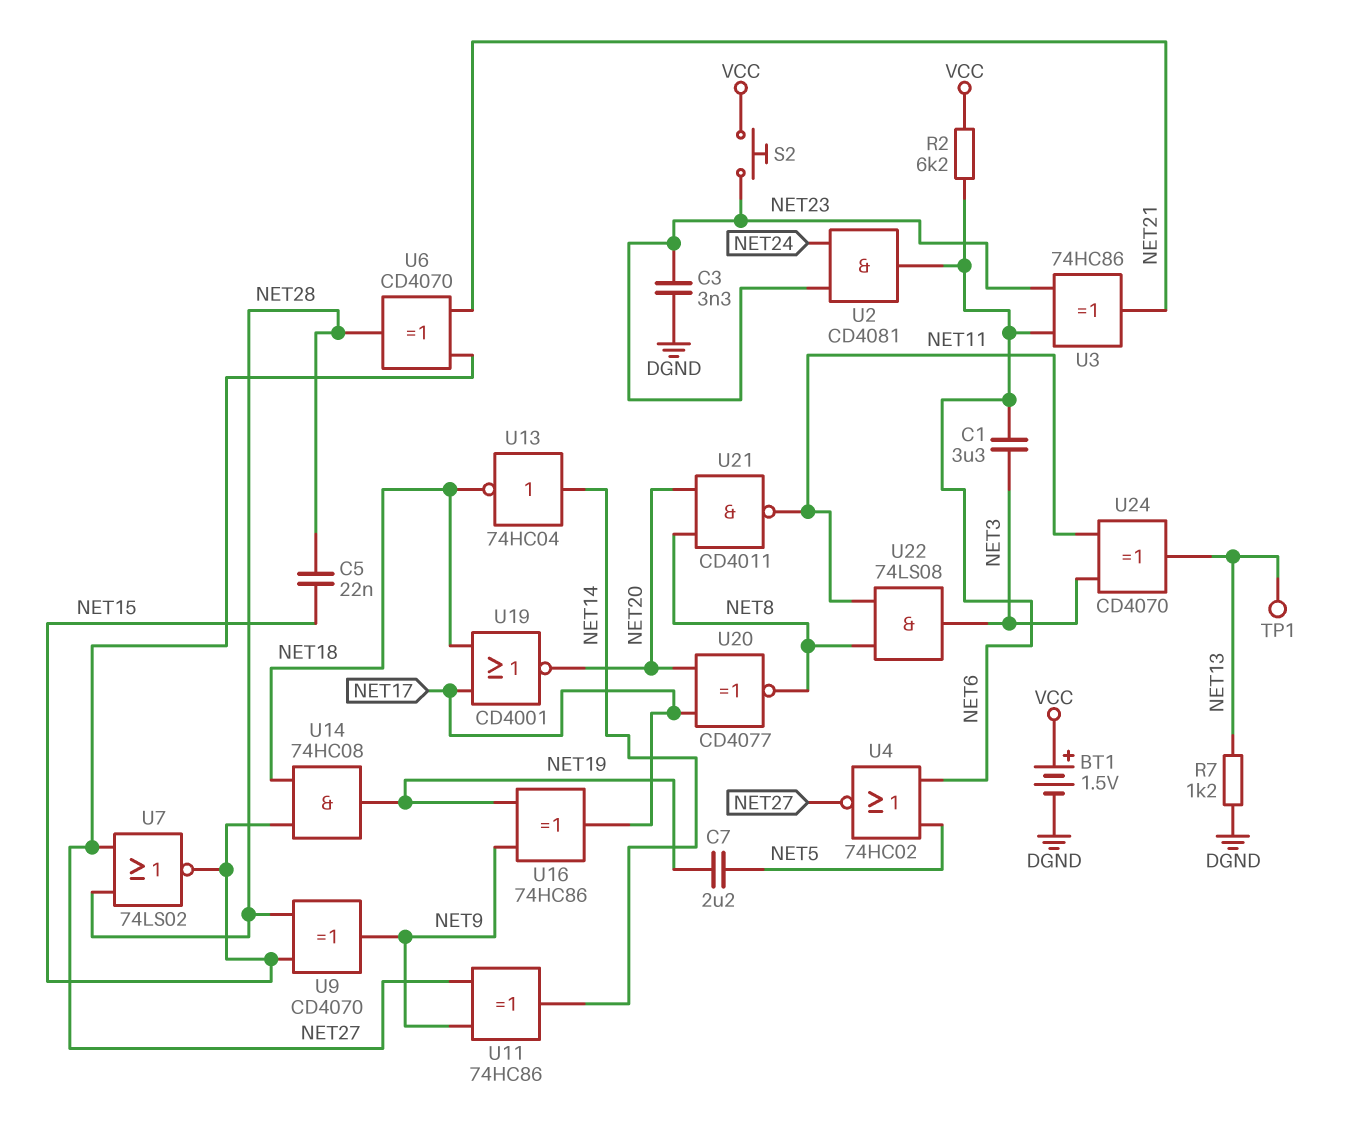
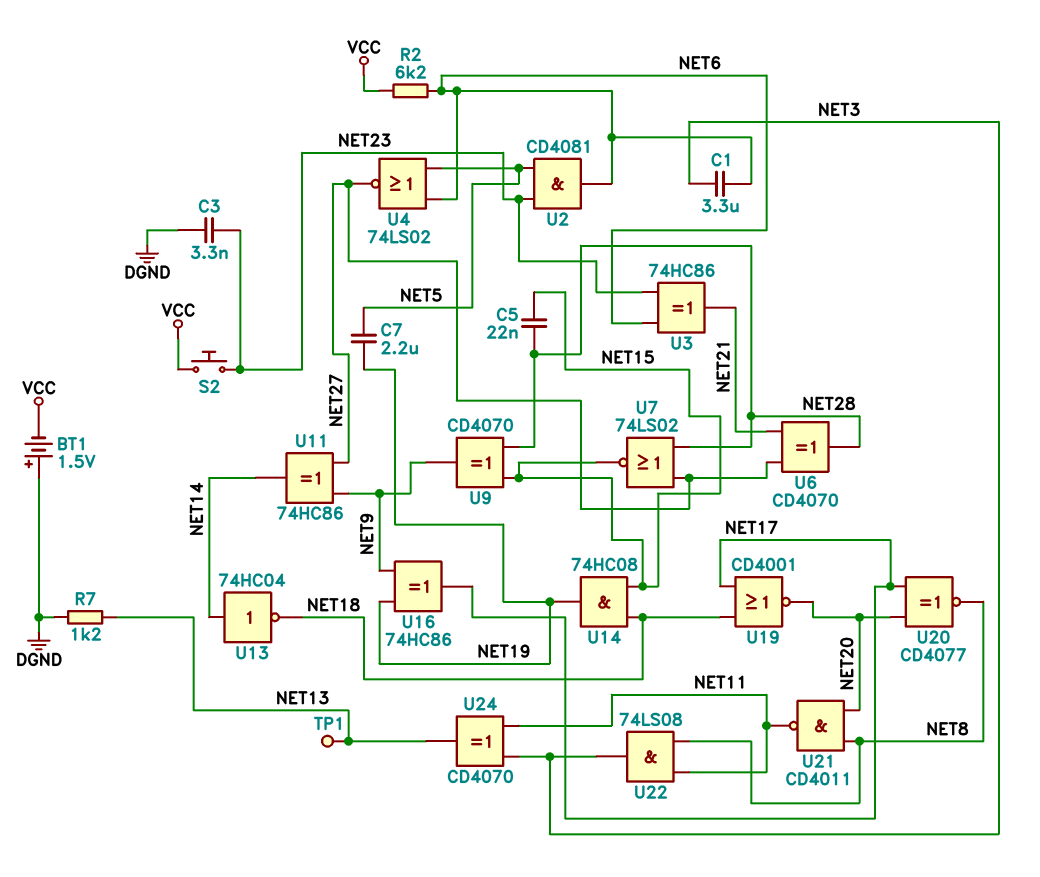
BT1: 1.5V (plus VCC, minus DGND) -> 1.5V (plus DGND, minus VCC)
U2: AND CD4081 (in NET23, in NET24, out NET6) -> AND CD4081 (in NET5, in NET23, out NET6)
U4: NOR 74HC02 (in NET5, in NET6, out NET27) -> NOR 74LS02 (in NET5, in NET6, out NET27)

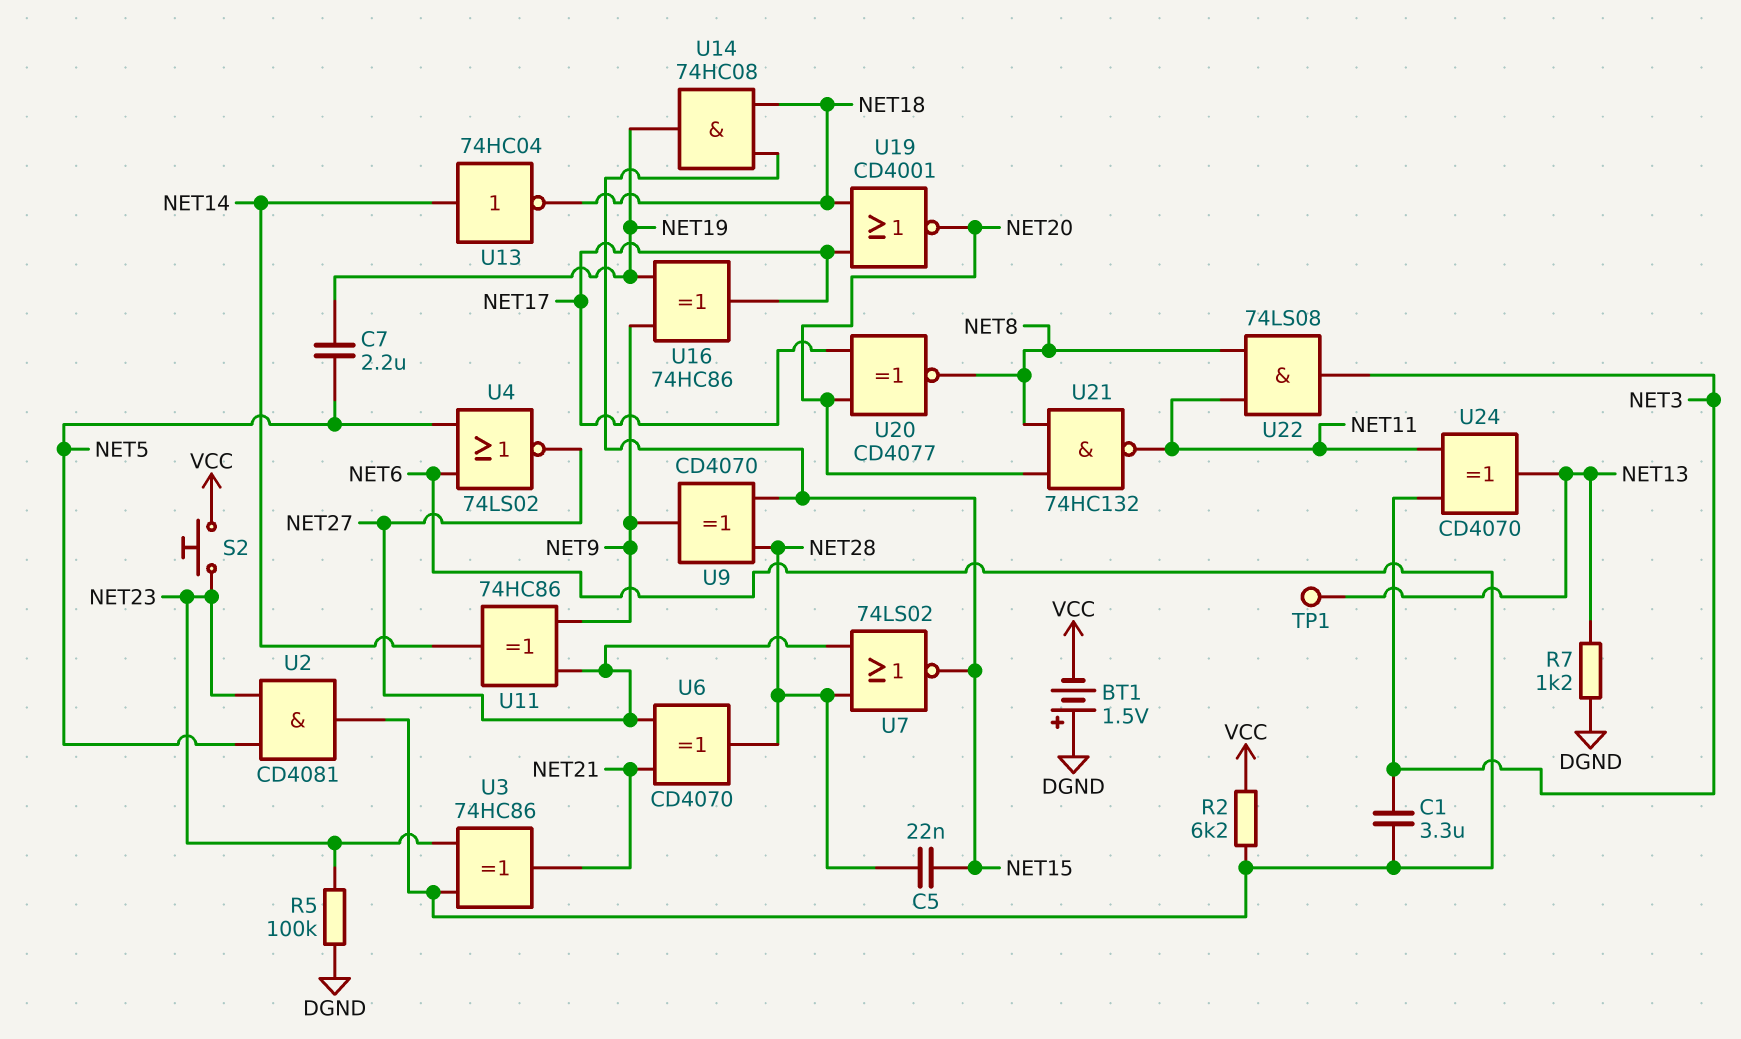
C3: 3.3nF (DGND, NET23) -> none
R5: none -> 100k (DGND, NET23)
U21: NAND CD4011 (in NET8, in NET20, out NET11) -> NAND 74HC132 (in NET8, in NET20, out NET11)

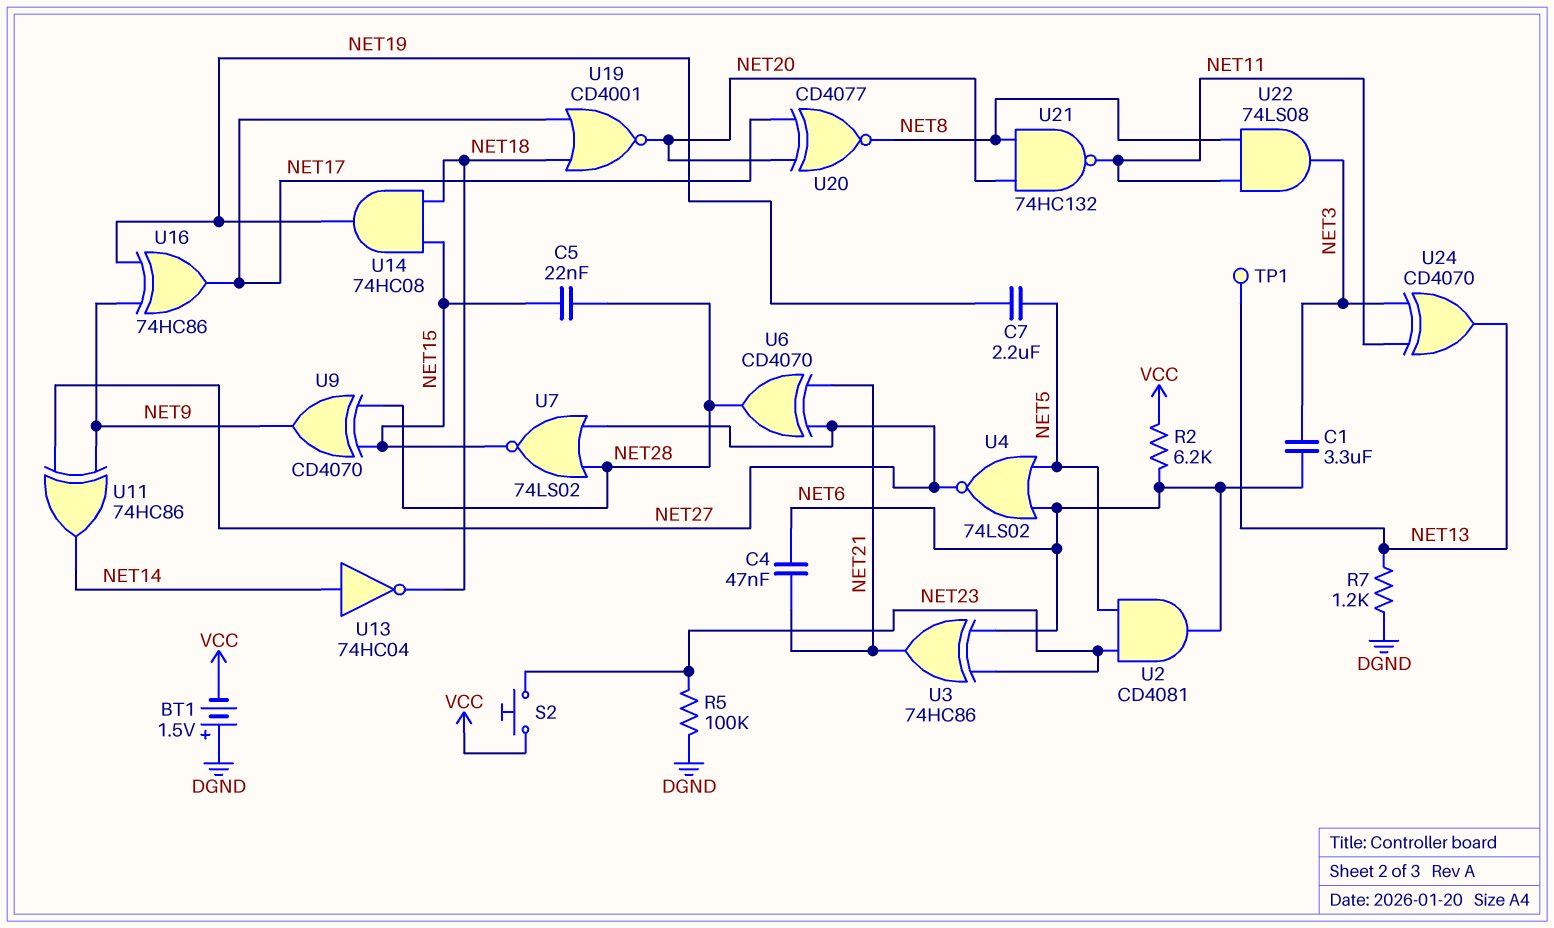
C4: none -> 47nF (NET6, NET21)

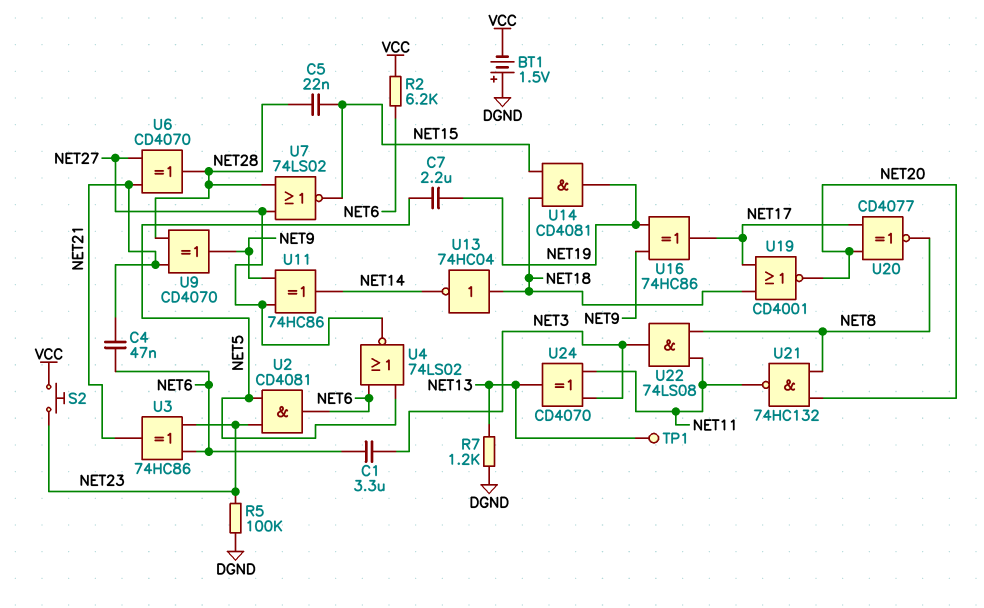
U9: XOR CD4070 (in NET15, in NET28, out NET9) -> XOR CD4070 (in NET21, in NET28, out NET9)
U13: NOT 74HC04 (in NET14, out NET18) -> NOT 74HC04 (in NET18, out NET14)
U14: AND 74HC08 (in NET15, in NET18, out NET19) -> AND CD4081 (in NET15, in NET18, out NET19)

